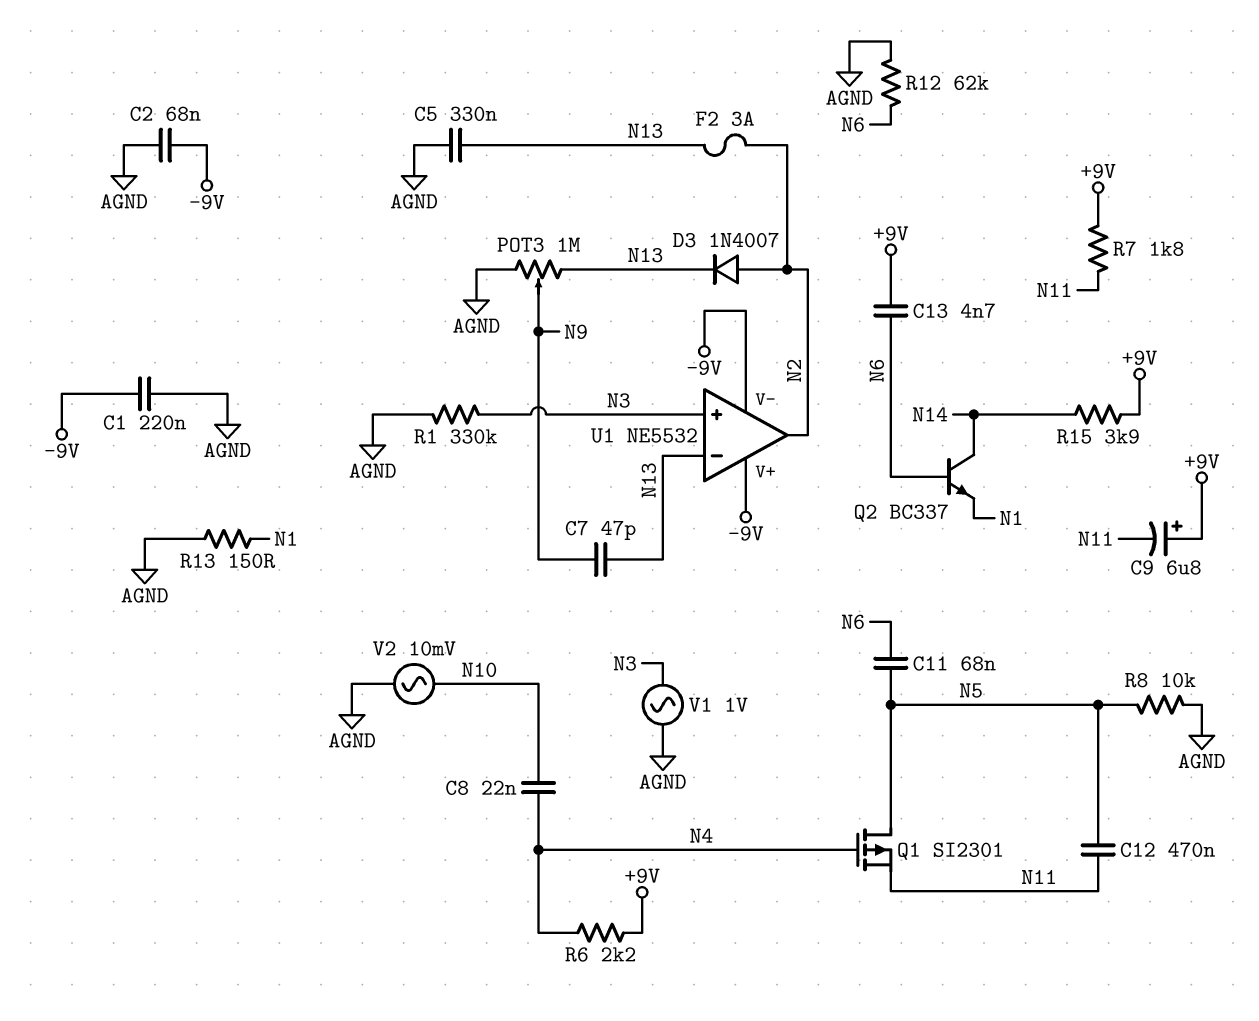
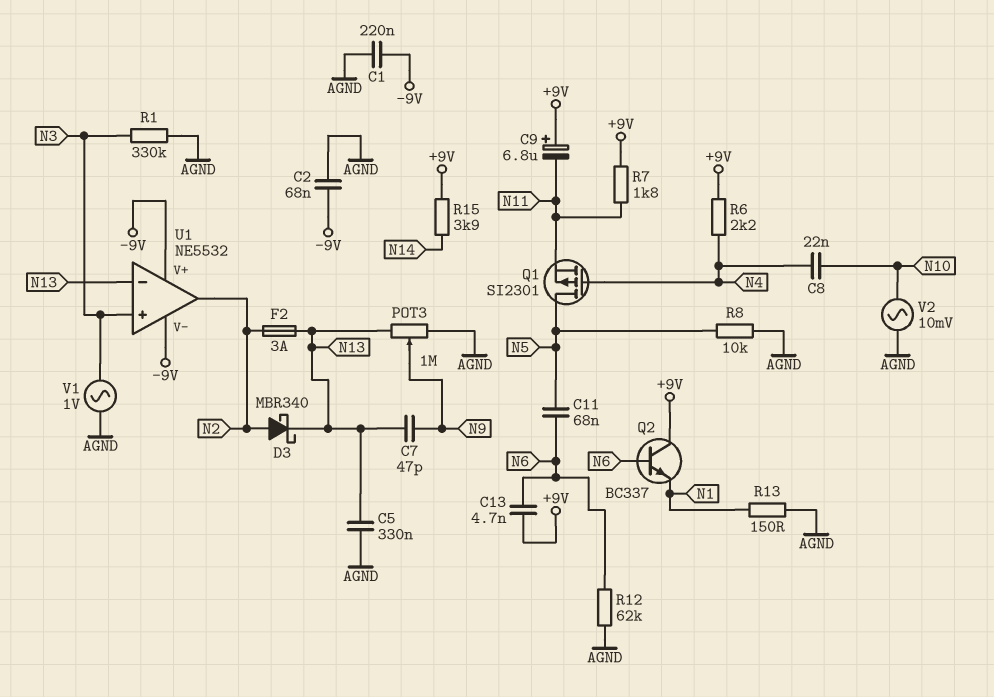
C12: 470nF (N5, N11) -> none
D3: diode 1N4007 (A N2, K N13) -> schottky MBR340 (A N2, K N13)
Q2: NPN BC337 (B N6, C N14, E N1) -> NPN BC337 (B N6, C +9V, E N1)

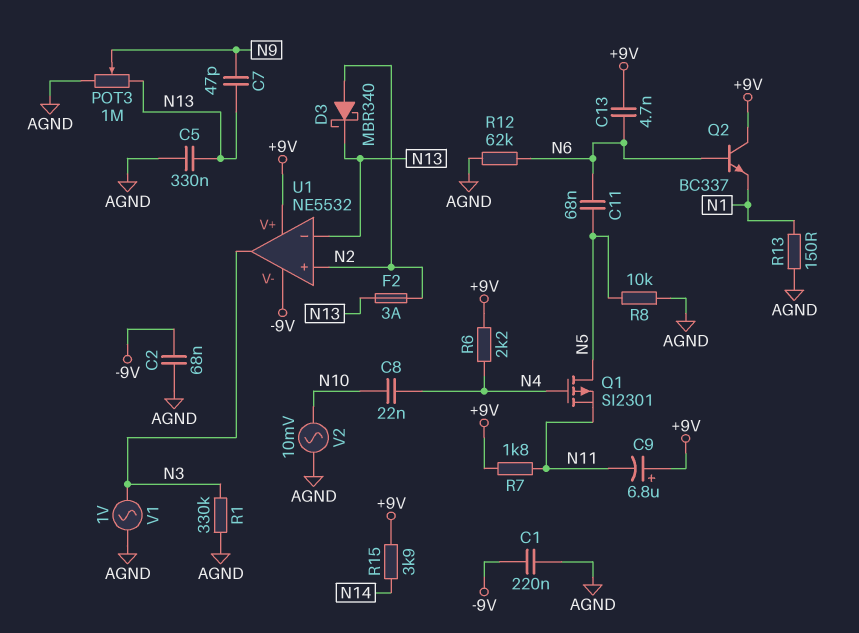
U1 pin V+: -9V -> +9V
U1 pin in+: N3 -> N2
U1 pin out: N2 -> N3

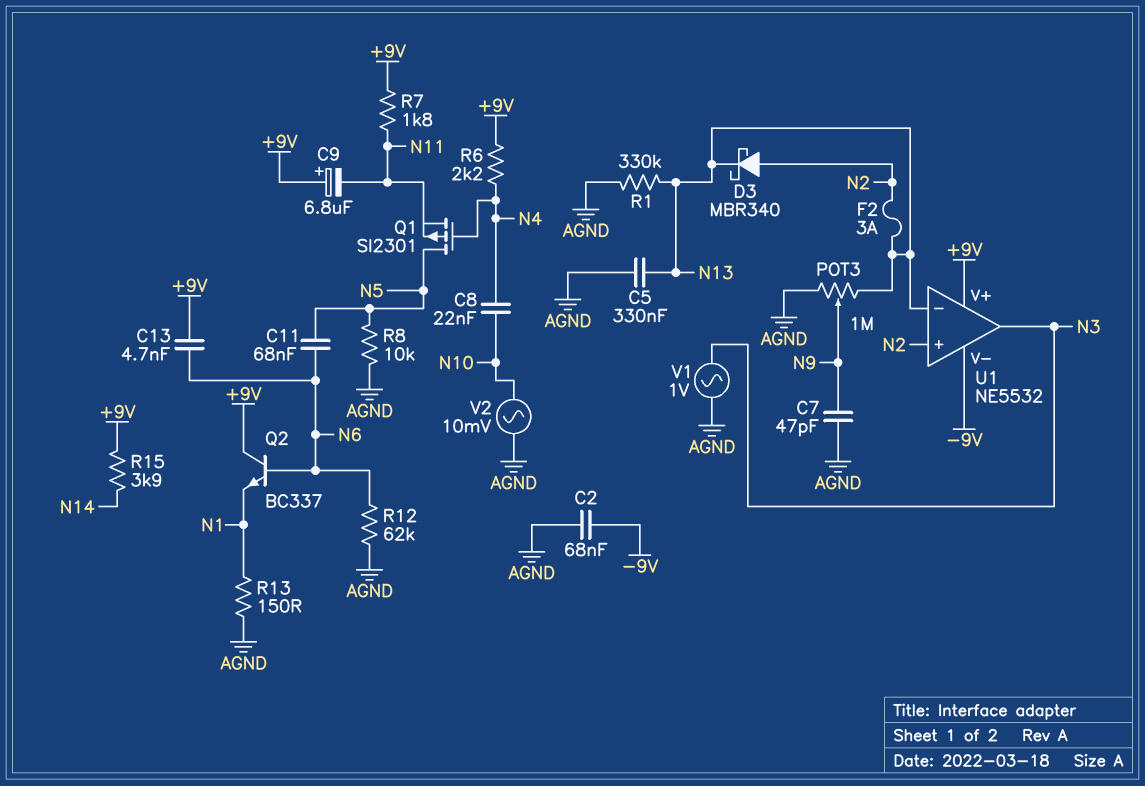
C1: 220nF (-9V, AGND) -> none
C7: 47pF (N9, N13) -> 47pF (AGND, N9)
R1: 330k (AGND, N3) -> 330k (AGND, N13)

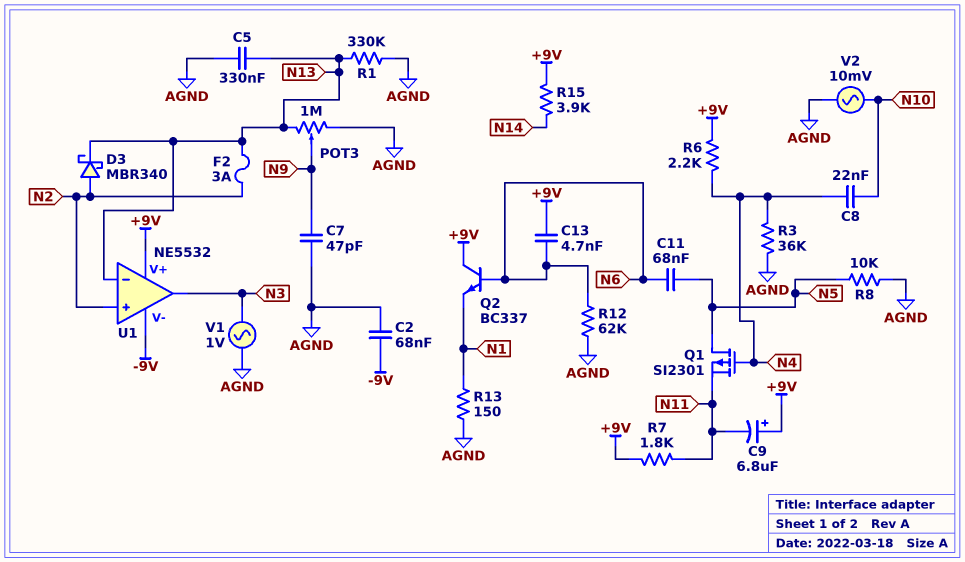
R3: none -> 36k (AGND, N4)

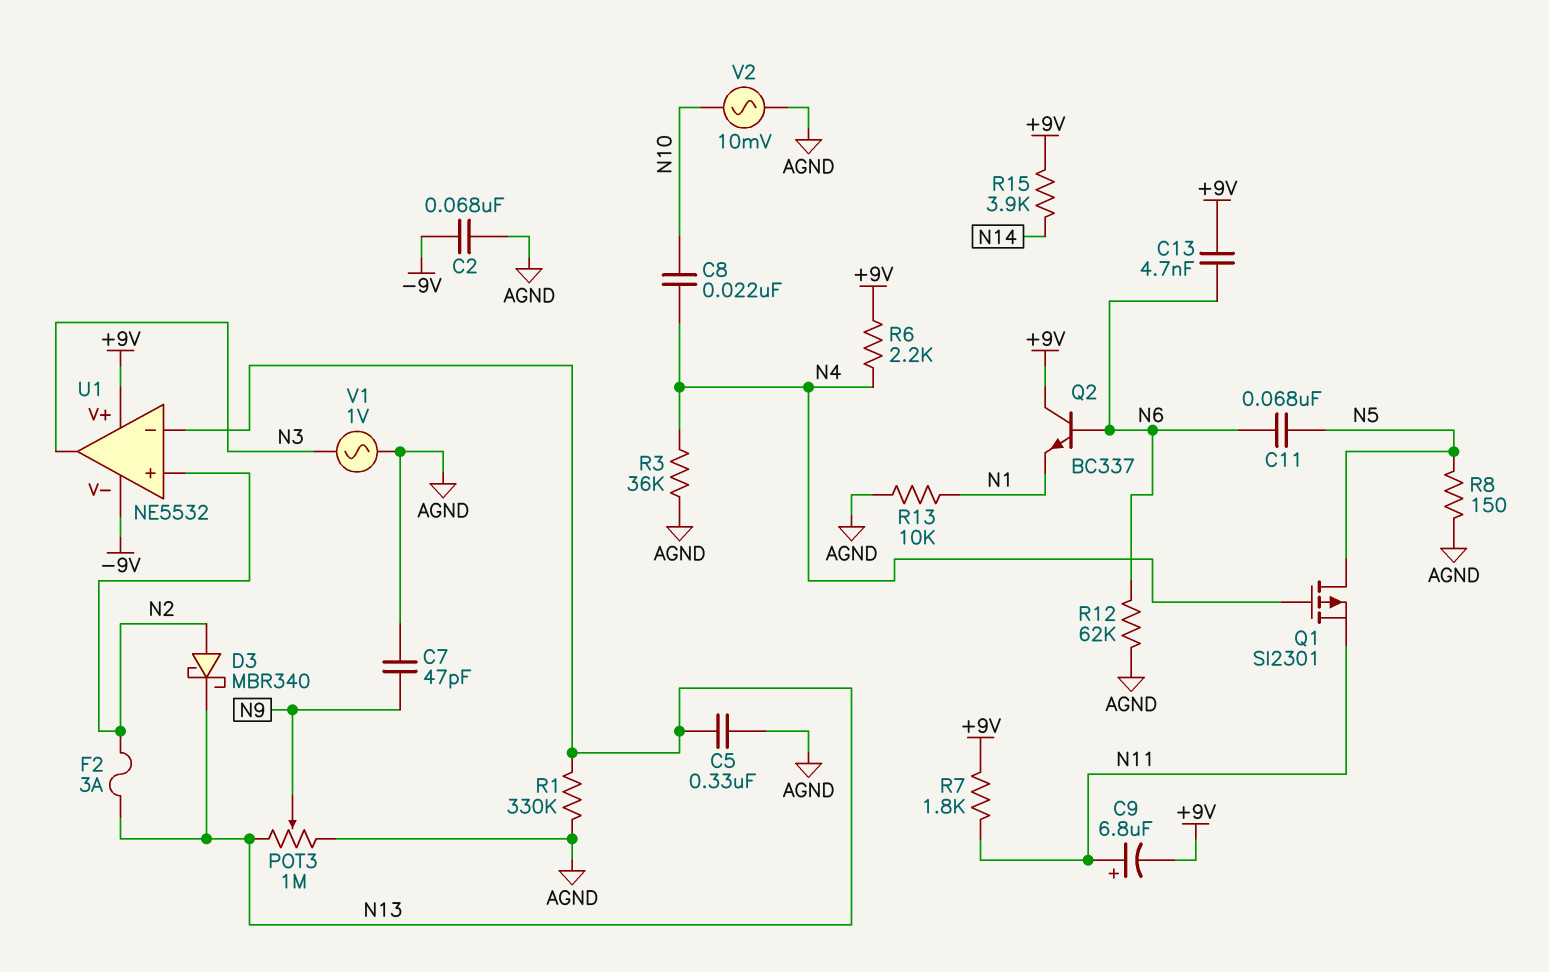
C9: 6.8uF (plus +9V, minus N11) -> 6.8uF (plus N11, minus +9V)
R8: 10k (AGND, N5) -> 150 (AGND, N5)
R13: 150 (AGND, N1) -> 10k (AGND, N1)

